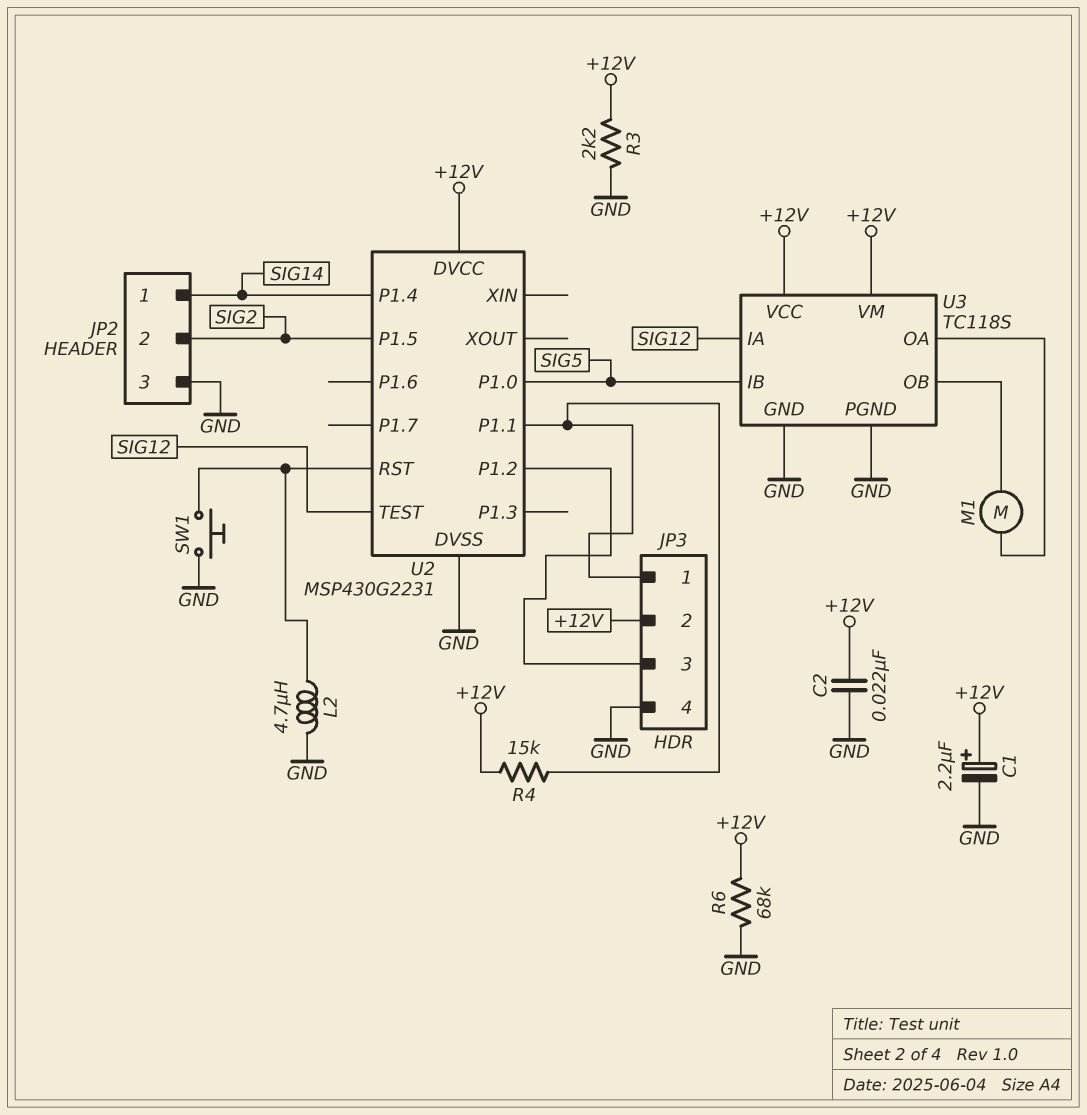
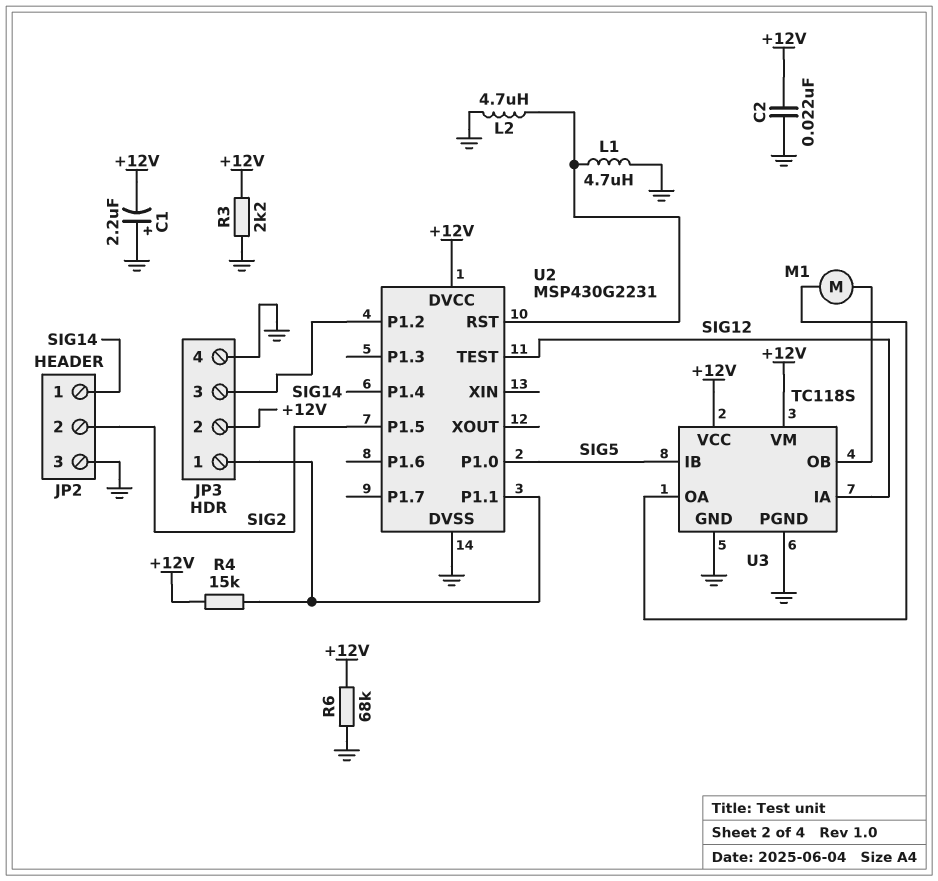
C1: 2.2uF (plus +12V, minus GND) -> 2.2uF (plus GND, minus +12V)
L1: none -> 4.7uH (GND, U2/RST)
SW1: button (GND, U2/RST) -> none

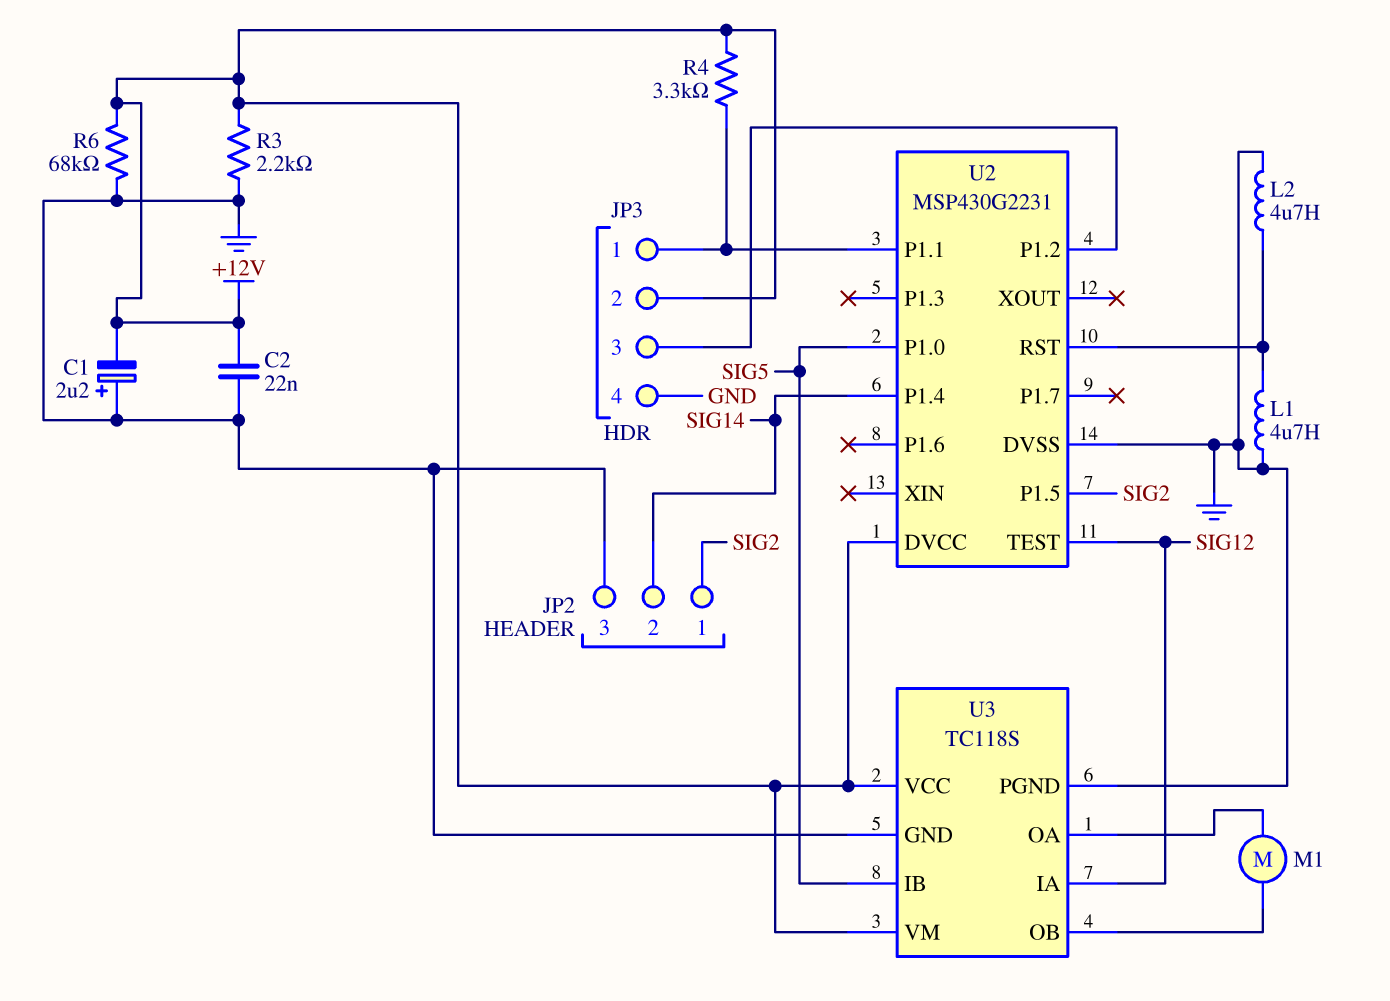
JP2 pin 1: SIG14 -> SIG2
JP2 pin 2: SIG2 -> SIG14
R4: 15k (+12V, JP3/1) -> 3.3k (+12V, JP3/1)

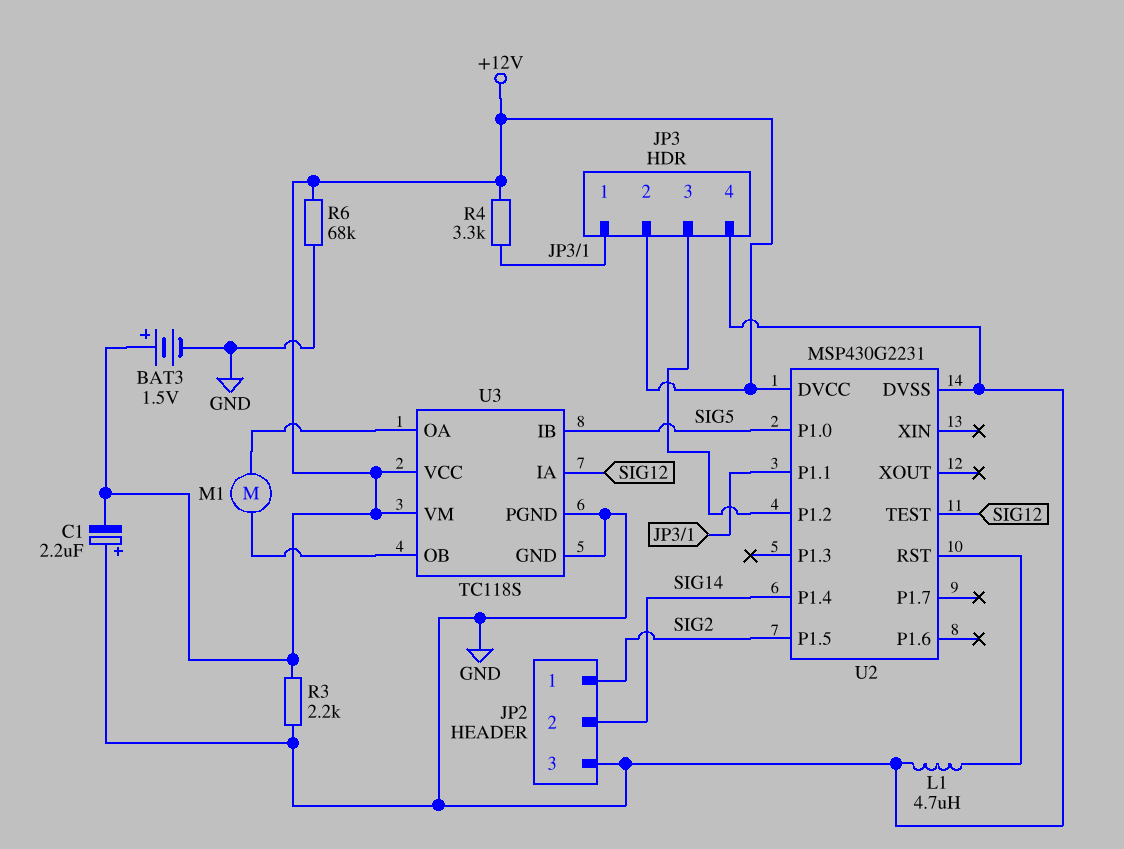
BAT3: none -> 1.5V (plus +12V, minus GND)
C2: 22nF (+12V, GND) -> none
L2: 4.7uH (GND, U2/RST) -> none

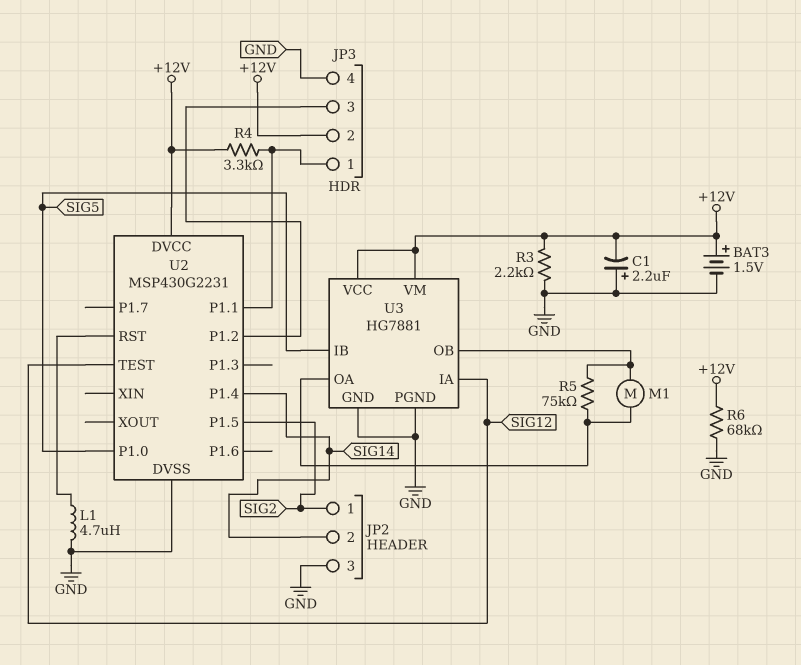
R5: none -> 75k (U3/OA, U3/OB)
U3: TC118S -> HG7881

